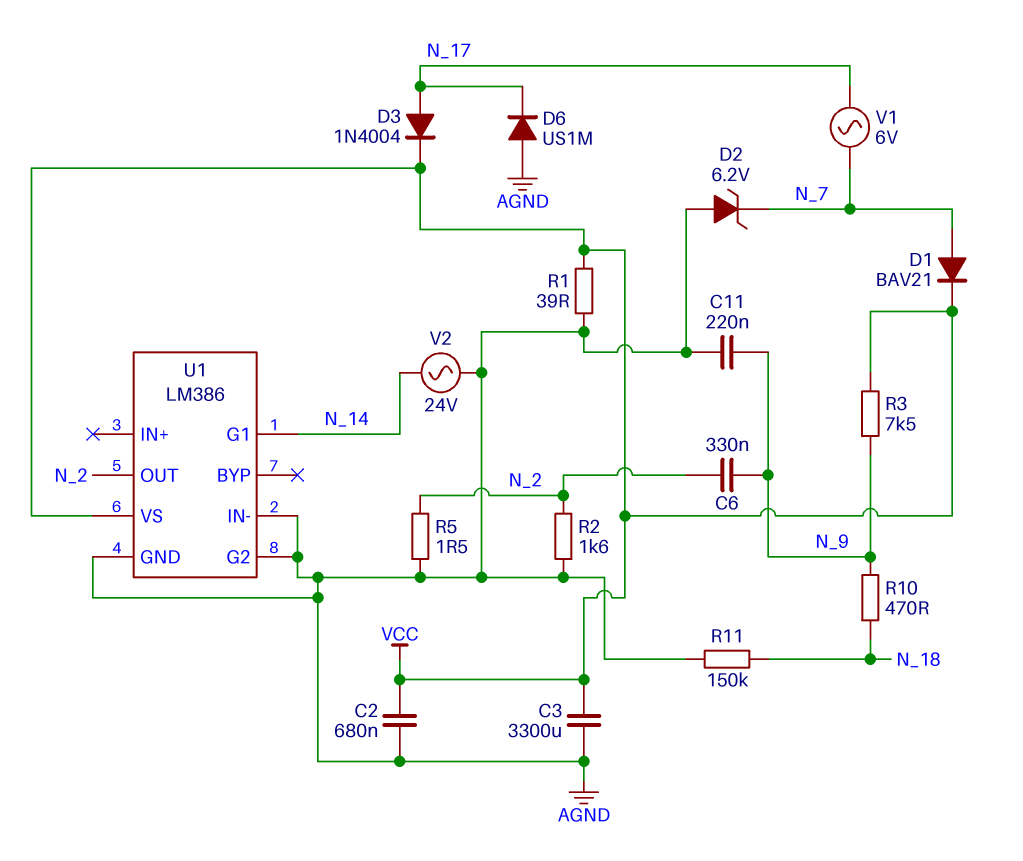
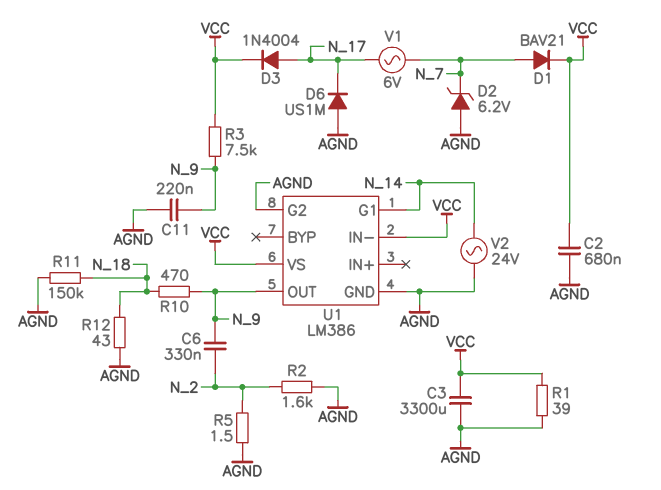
R12: none -> 43 (AGND, N_18)
U1 pin IN-: AGND -> VCC
U1 pin OUT: N_2 -> N_9

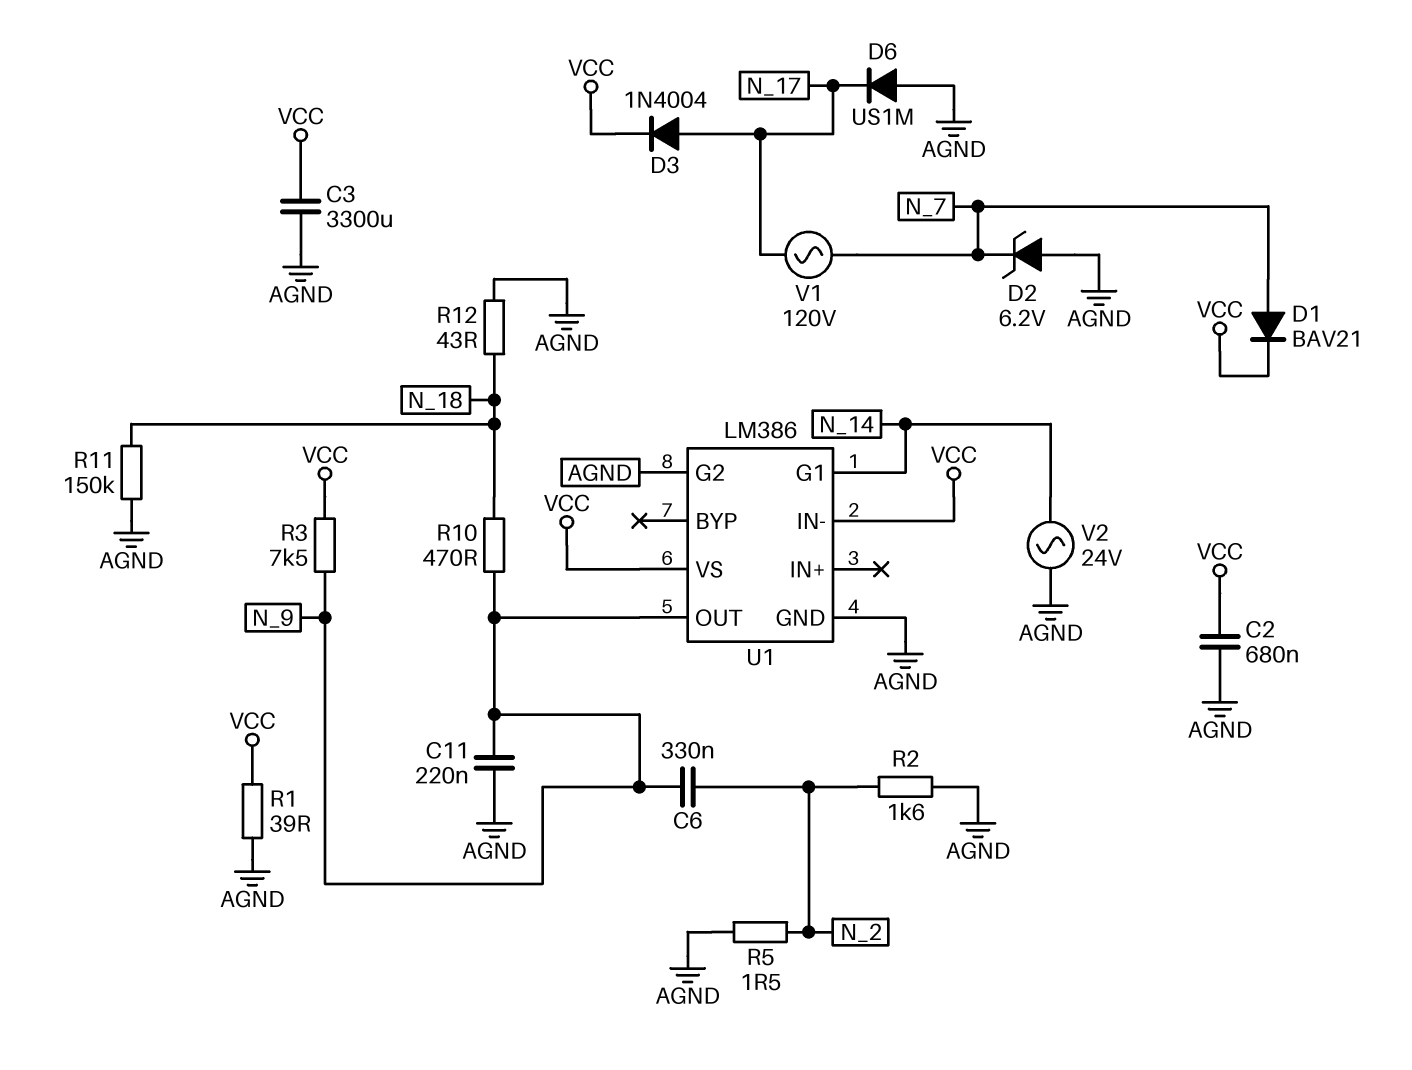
V1: AC 6V (N_7, N_17) -> AC 120V (N_7, N_17)

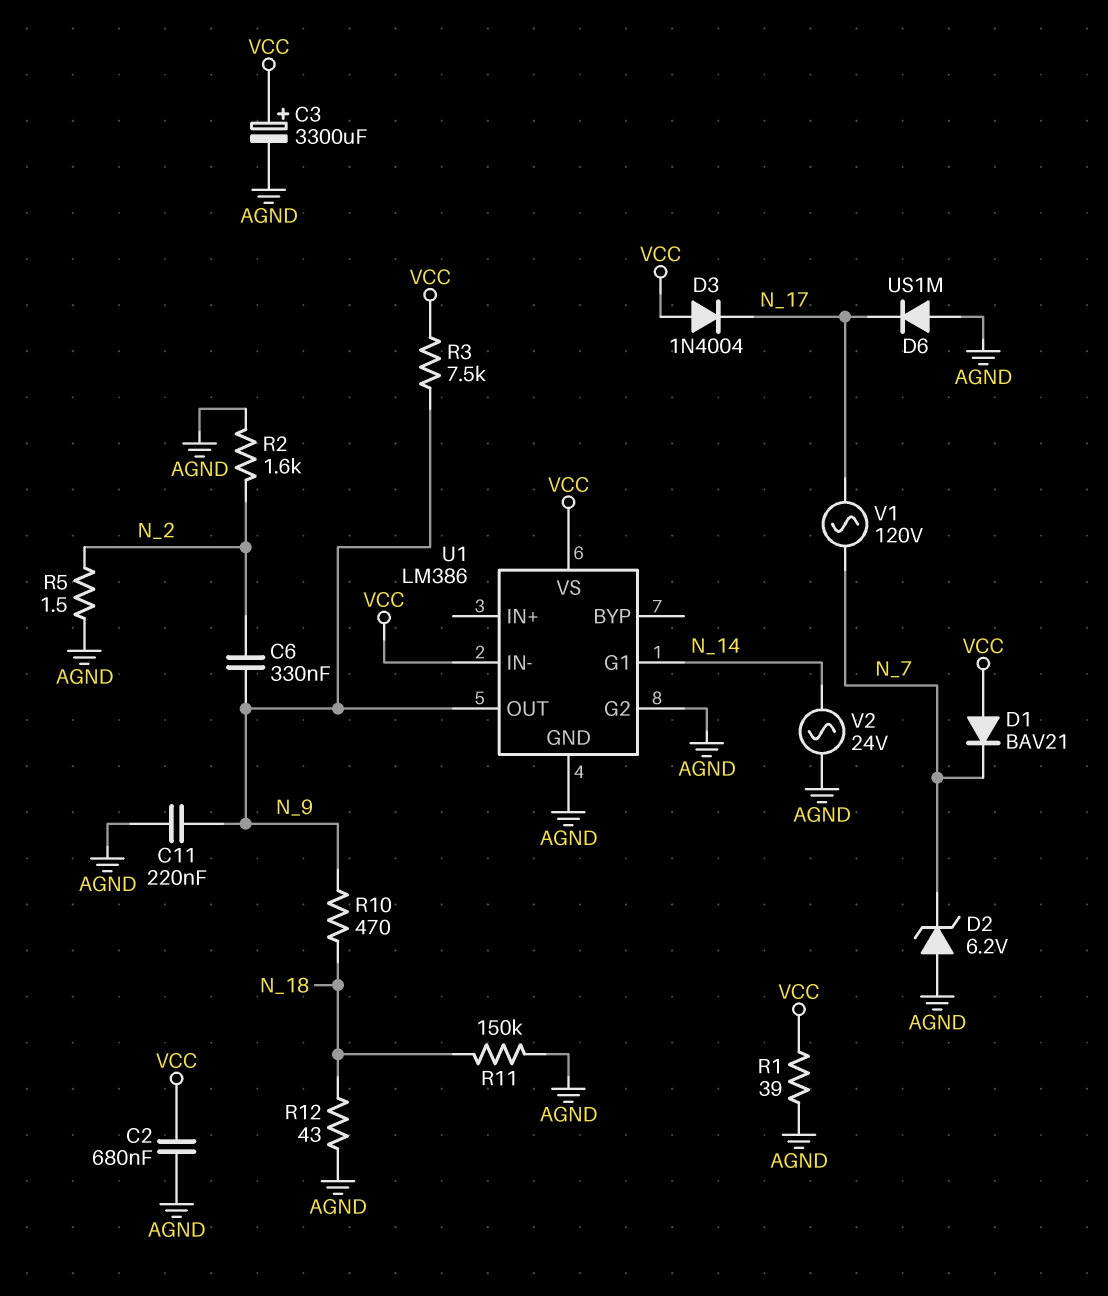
C3: 3300uF (AGND, VCC) -> 3300uF (plus VCC, minus AGND)
D1: diode BAV21 (A N_7, K VCC) -> diode BAV21 (A VCC, K N_7)
D3: diode 1N4004 (A N_17, K VCC) -> diode 1N4004 (A VCC, K N_17)

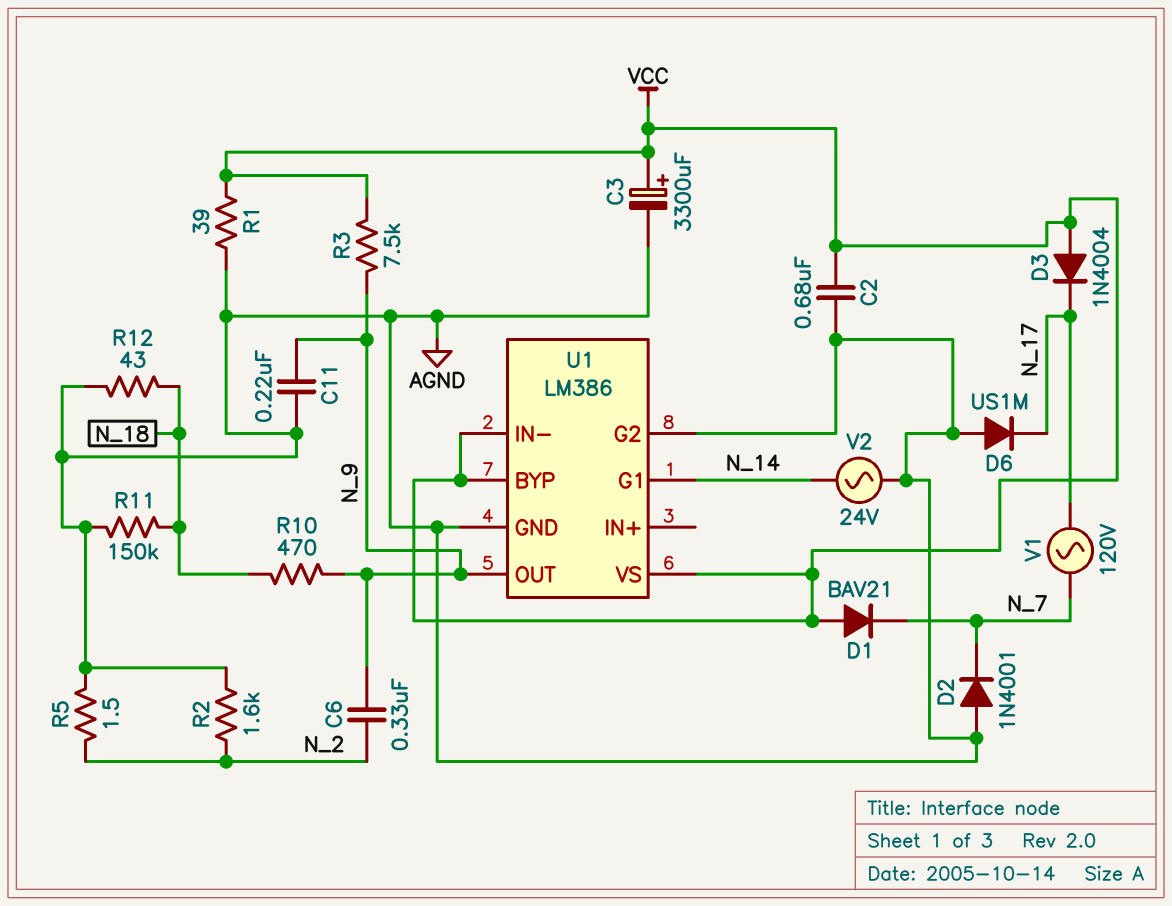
D2: zener 6.2V (A AGND, K N_7) -> diode 1N4001 (A AGND, K N_7)
U1 pin BYP: none -> VCC

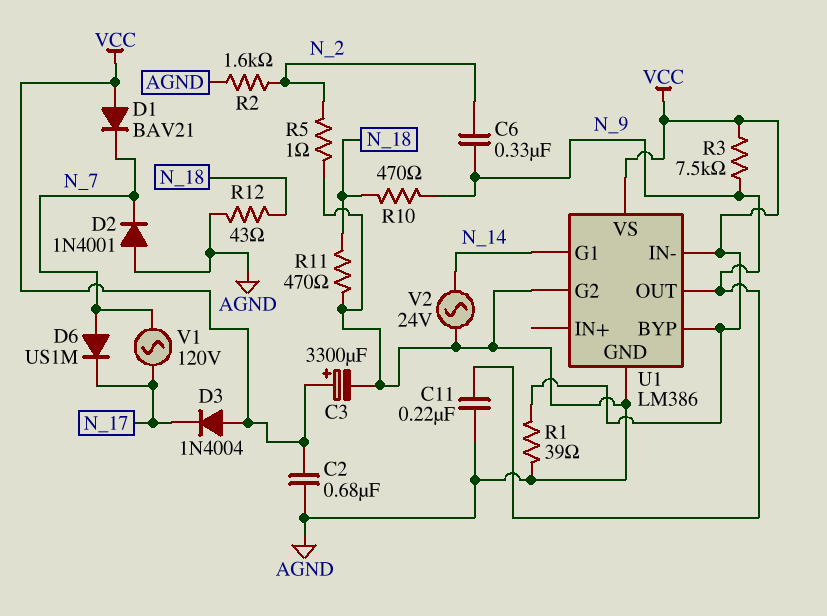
D6: diode US1M (A AGND, K N_17) -> diode US1M (A N_7, K N_17)
R5: 1.5 (AGND, N_2) -> 1 (AGND, N_2)
R11: 150k (AGND, N_18) -> 470 (AGND, N_18)

